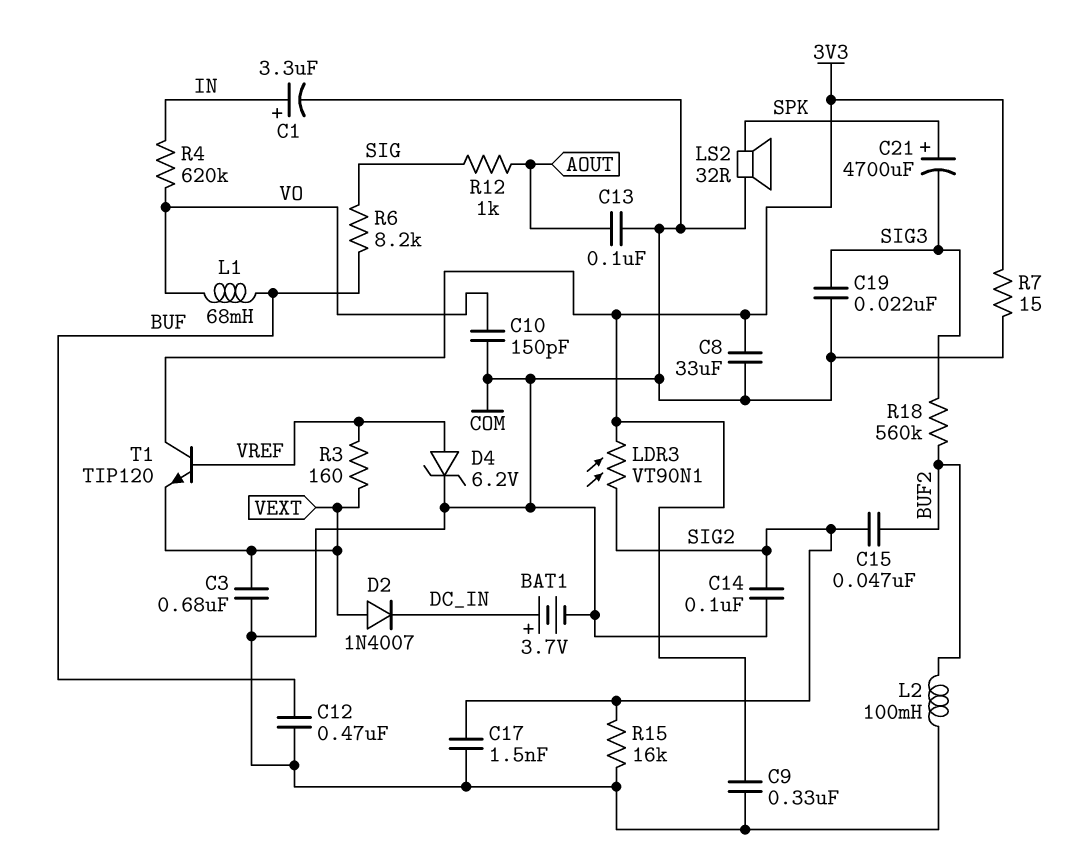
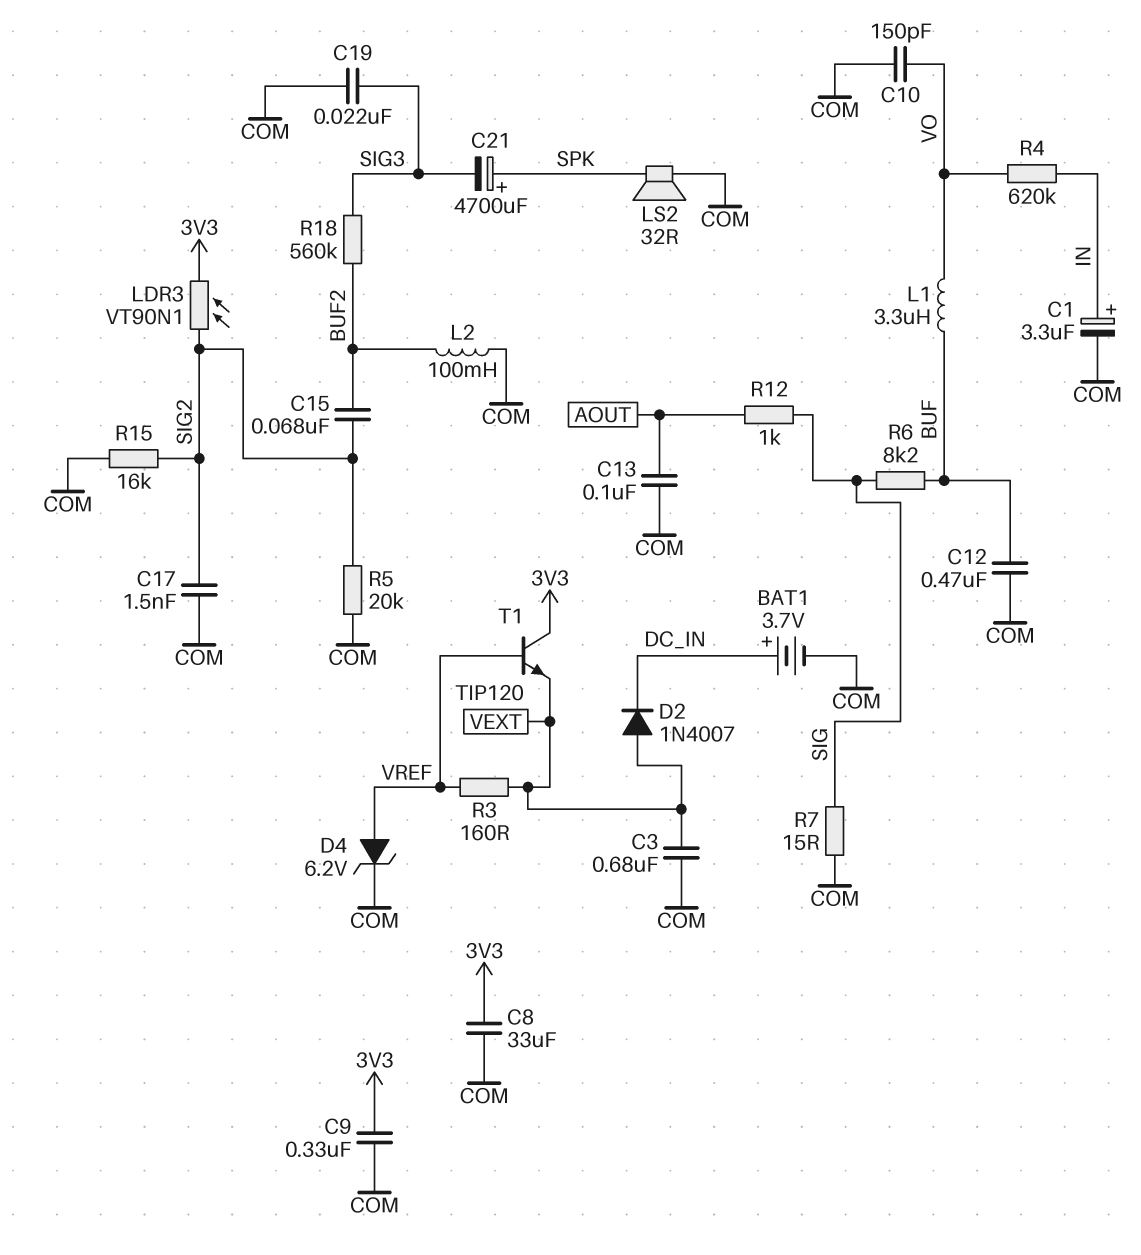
C14: 100nF (COM, SIG2) -> none
C15: 47nF (BUF2, SIG2) -> 68nF (BUF2, SIG2)
L1: 68mH (BUF, VO) -> 3.3uH (BUF, VO)
R5: none -> 20k (COM, SIG2)
R7: 15 (3V3, COM) -> 15 (COM, SIG)

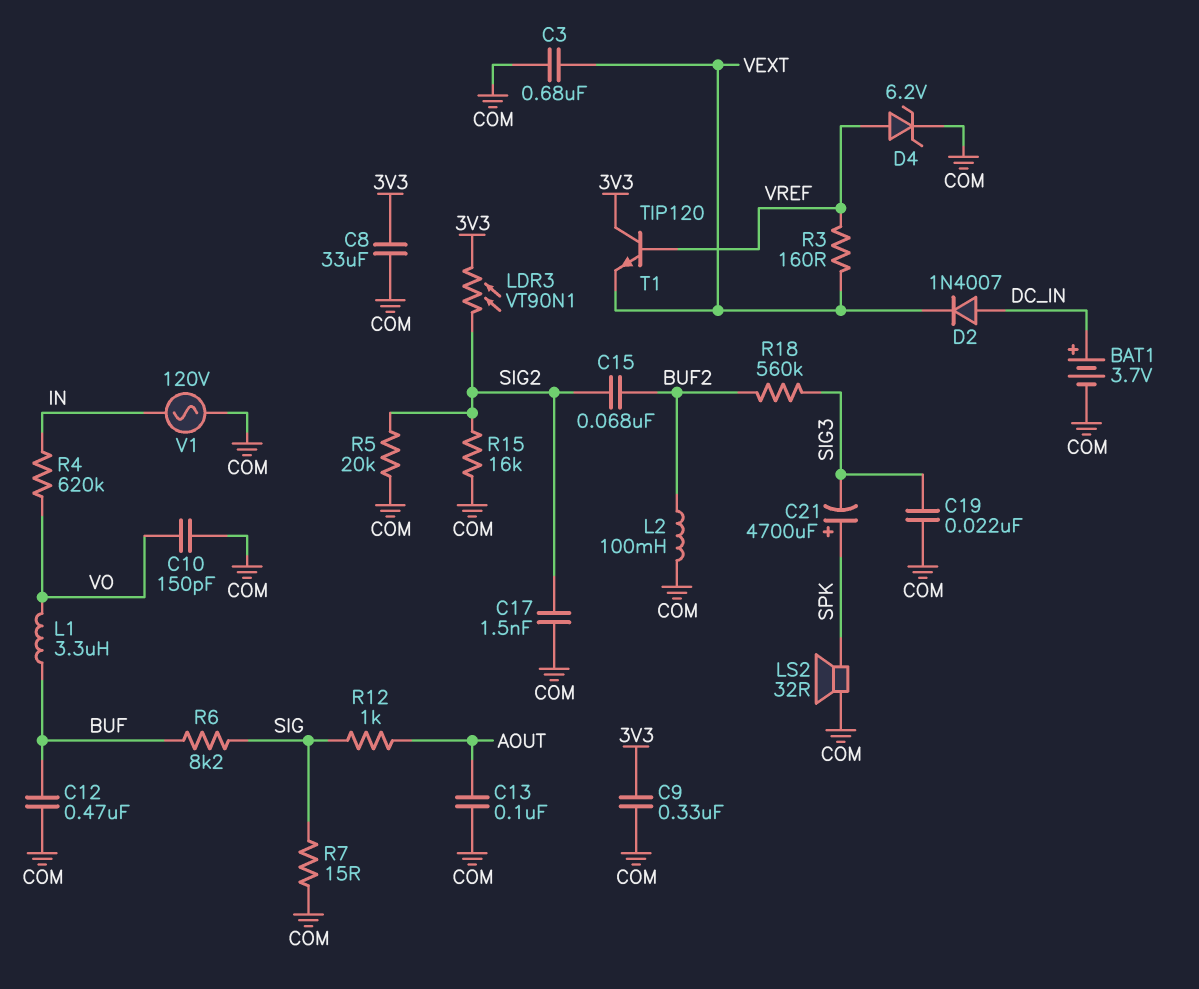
C1: 3.3uF (plus IN, minus COM) -> none
D2: diode 1N4007 (A VEXT, K DC_IN) -> diode 1N4007 (A DC_IN, K VEXT)
V1: none -> AC 120V (COM, IN)

